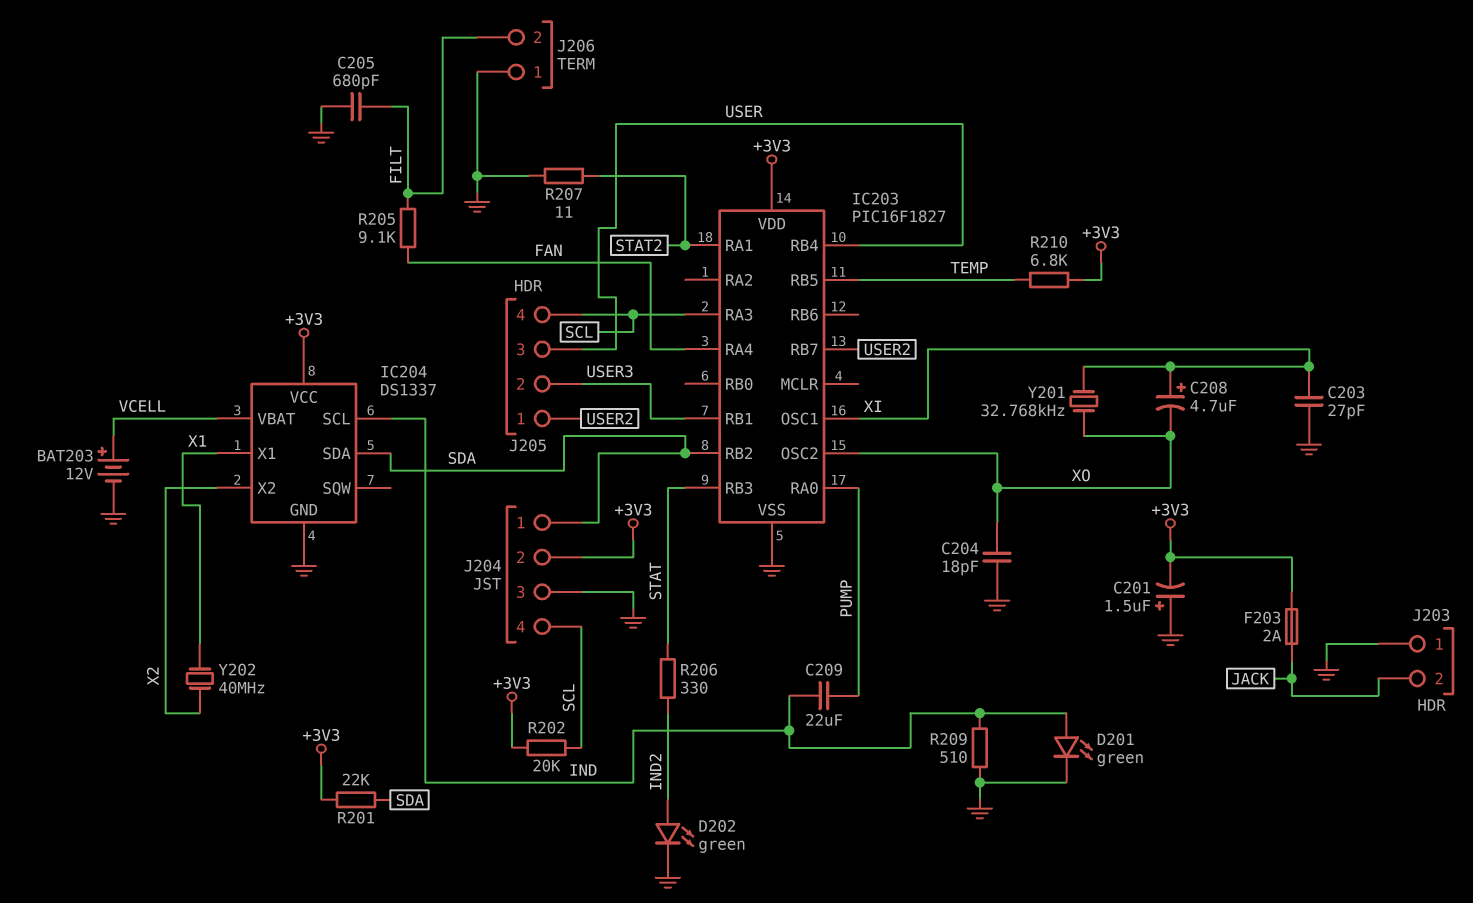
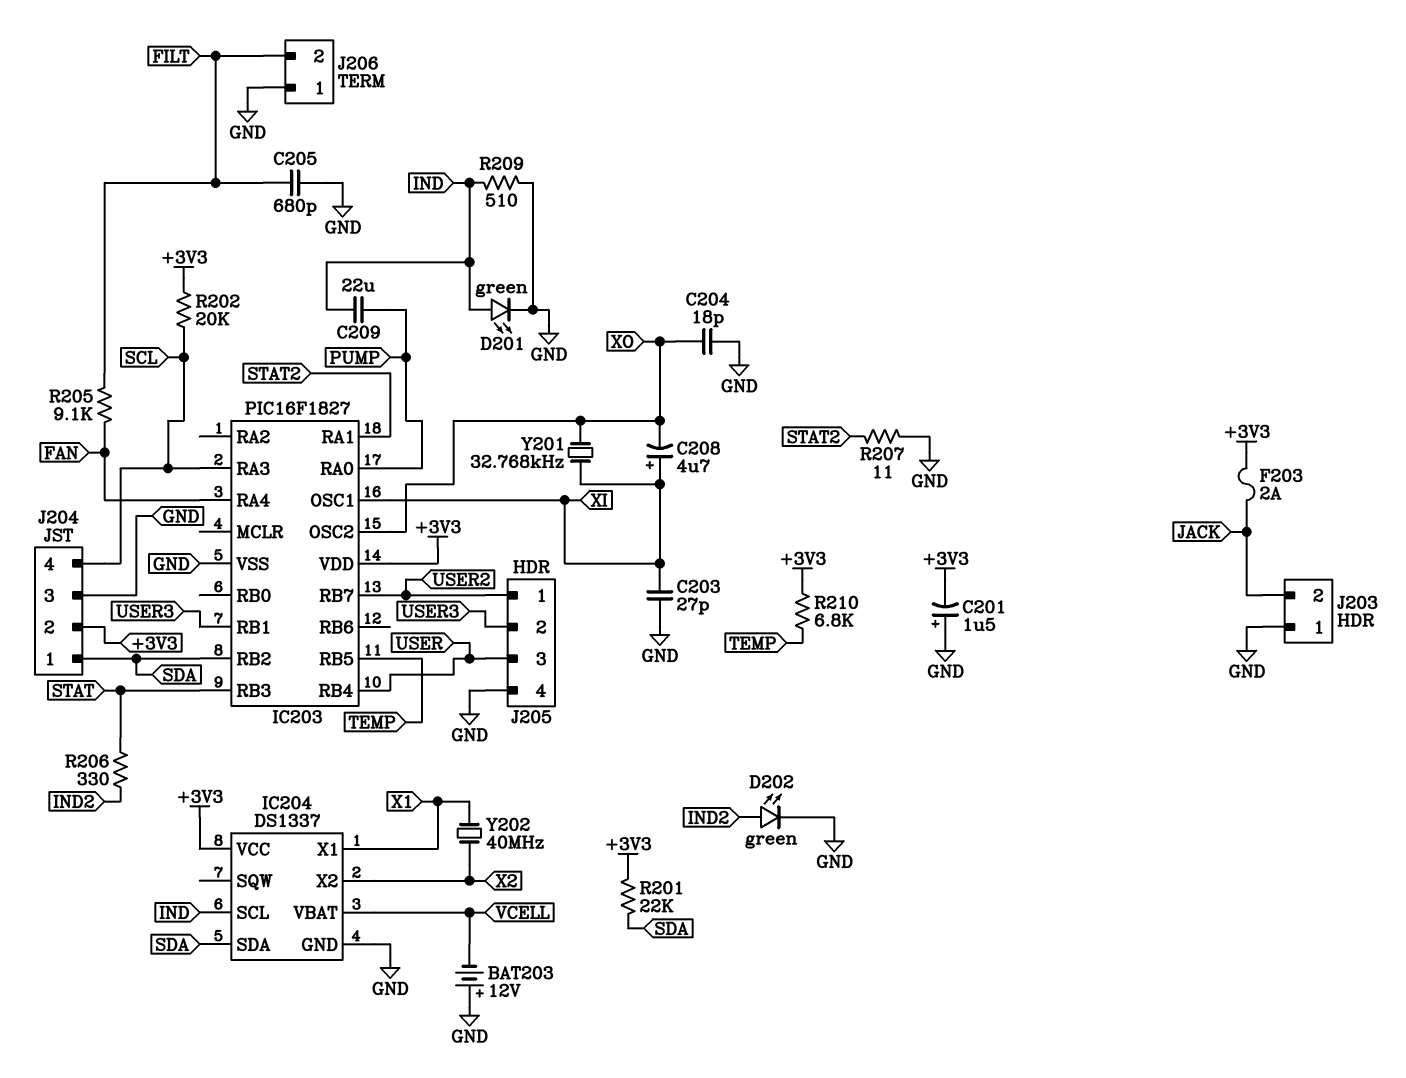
BAT203: 12V (plus VCELL, minus GND) -> 12V (plus GND, minus VCELL)
J205 pin 4: SCL -> GND

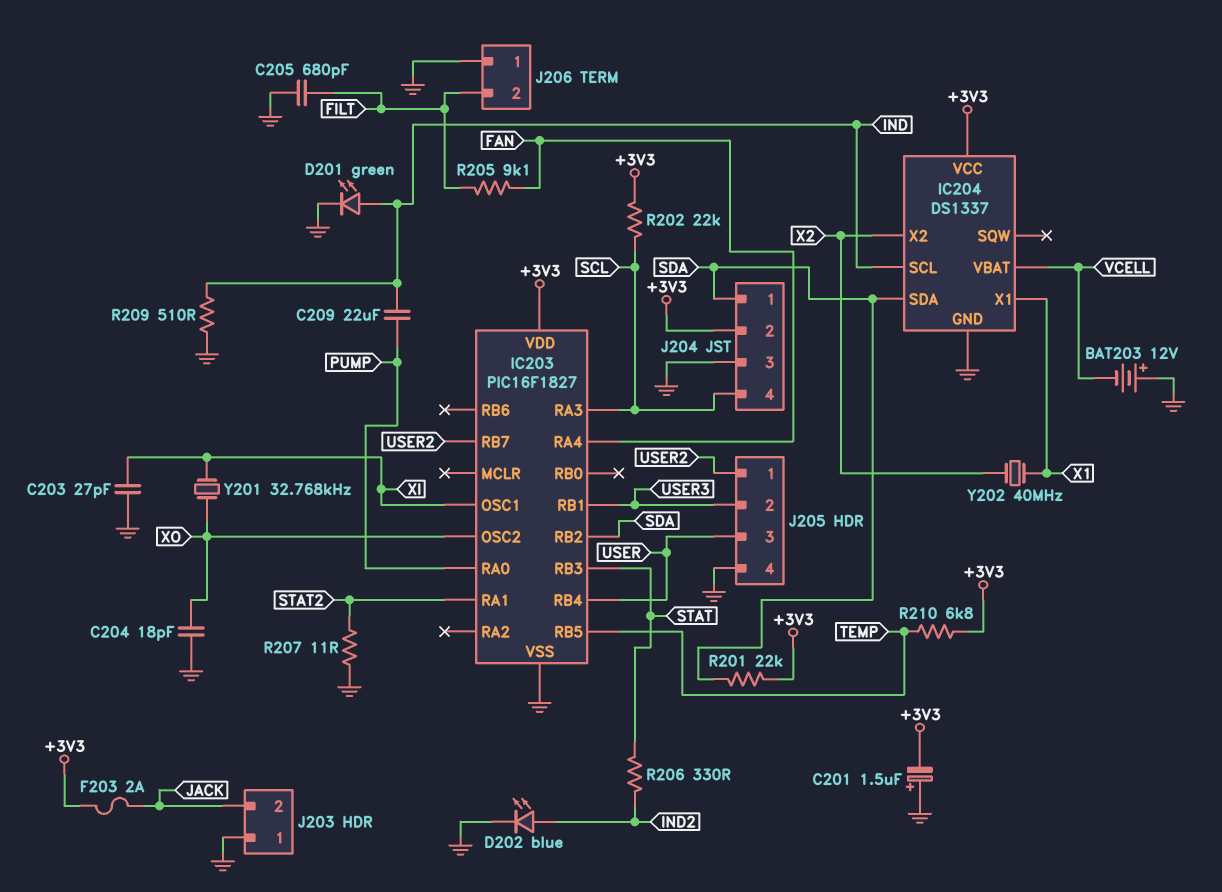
C208: 4.7uF (plus XI, minus XO) -> none
D202: LED green (A IND2, K GND) -> LED blue (A IND2, K GND)
R202: 20k (+3V3, SCL) -> 22k (+3V3, SCL)

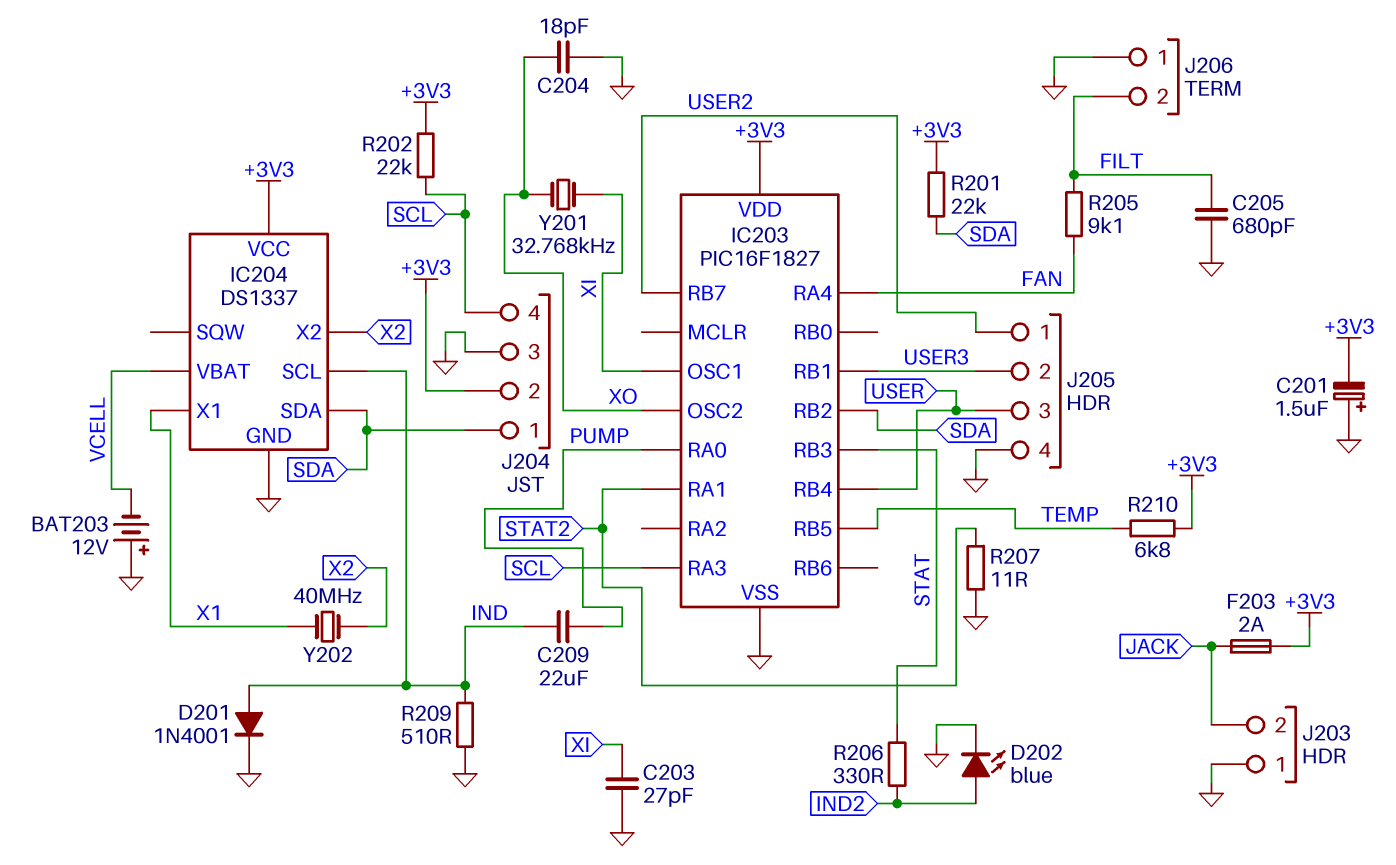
D201: LED green (A IND, K GND) -> diode 1N4001 (A IND, K GND)

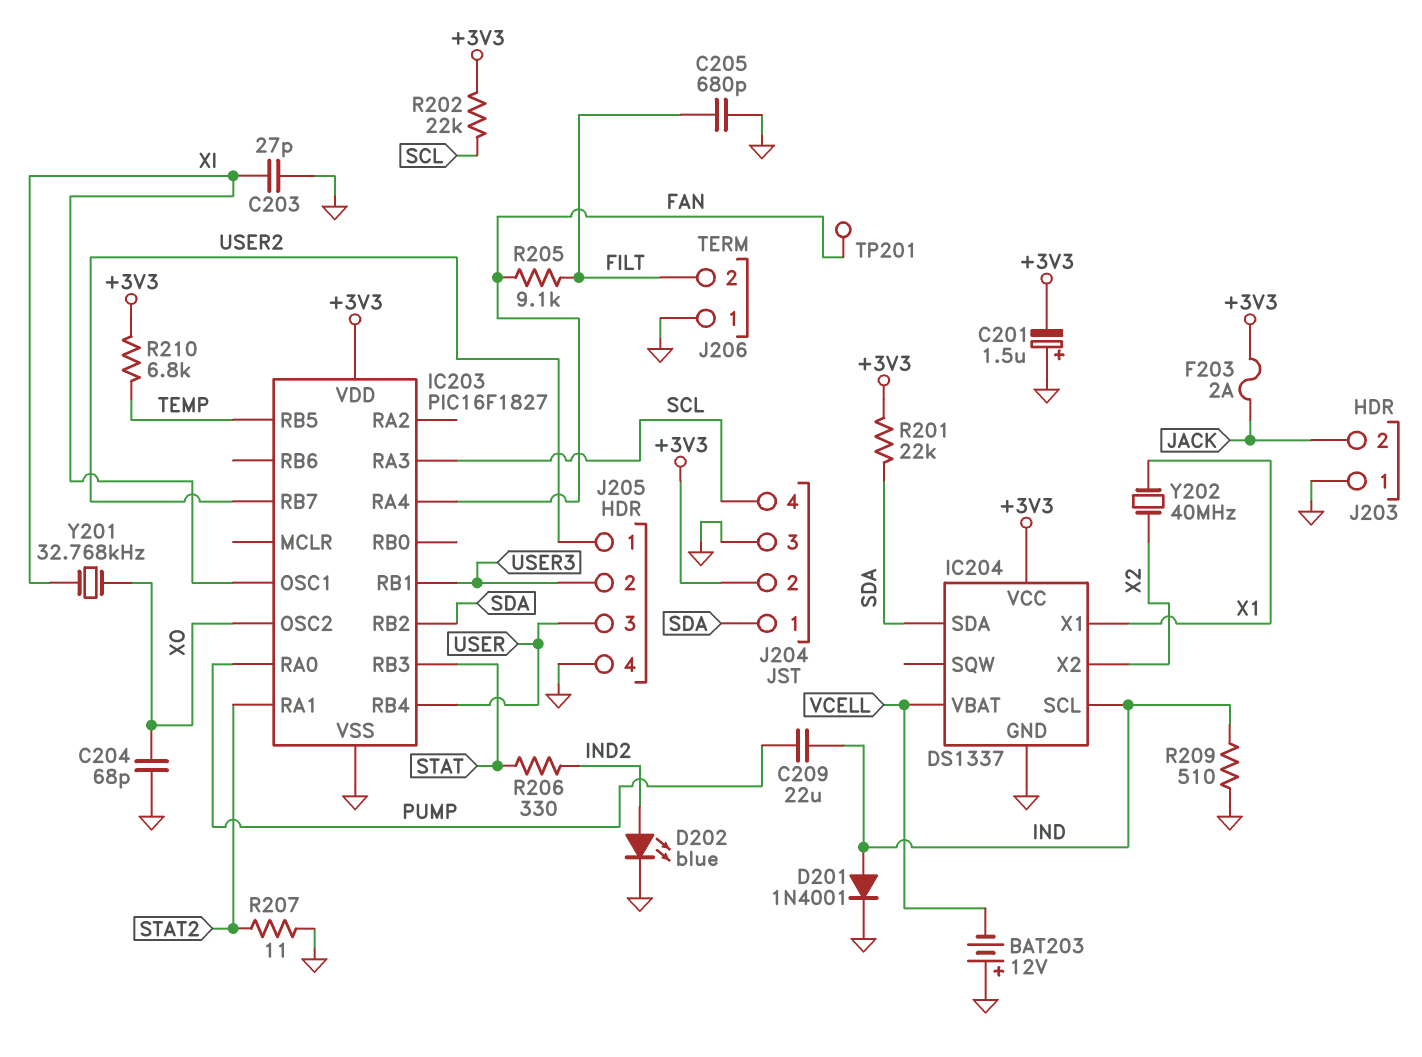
C204: 18pF (GND, XO) -> 68pF (GND, XO)
TP201: none -> test point (FAN)

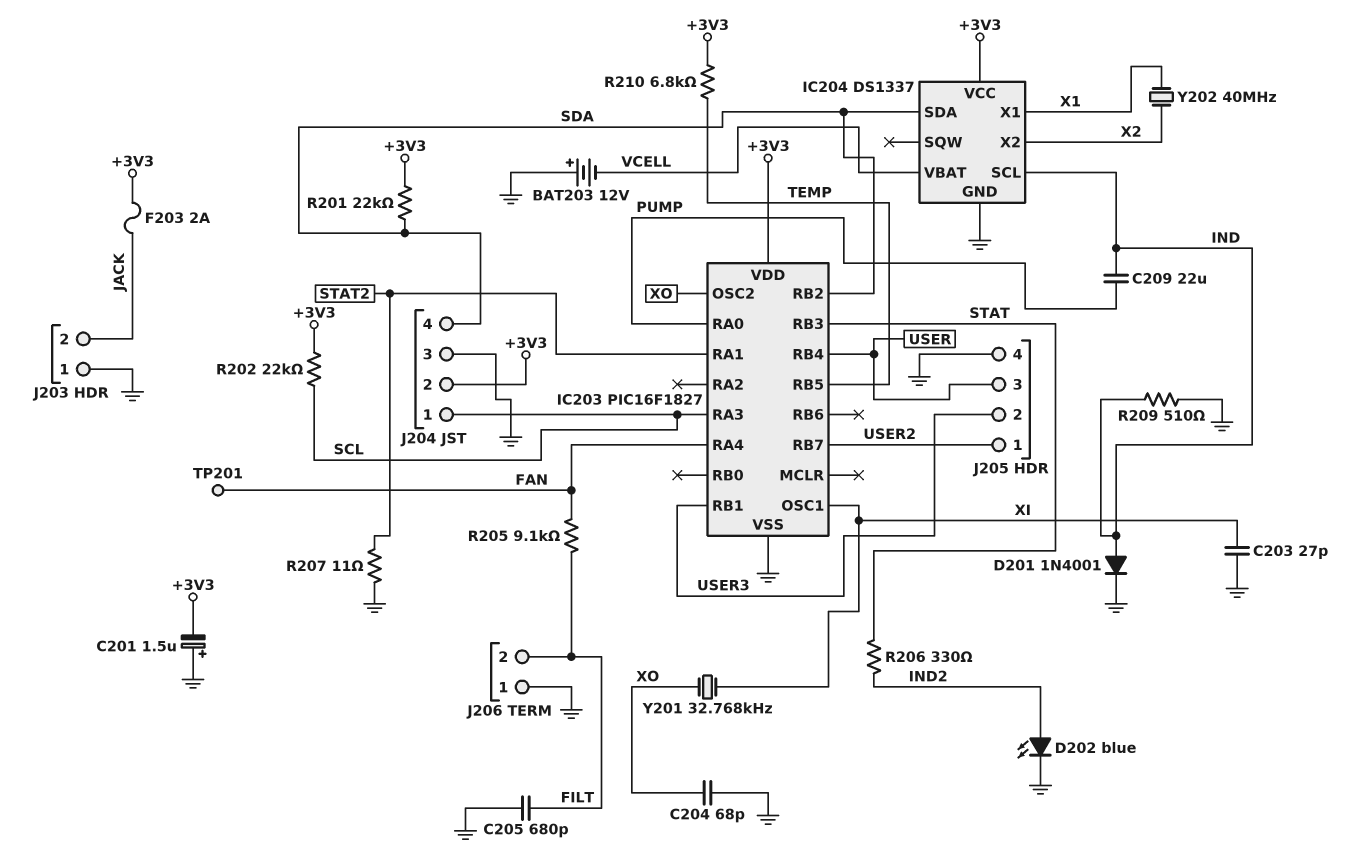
J204 pin 1: SDA -> SCL
J204 pin 4: SCL -> SDA

